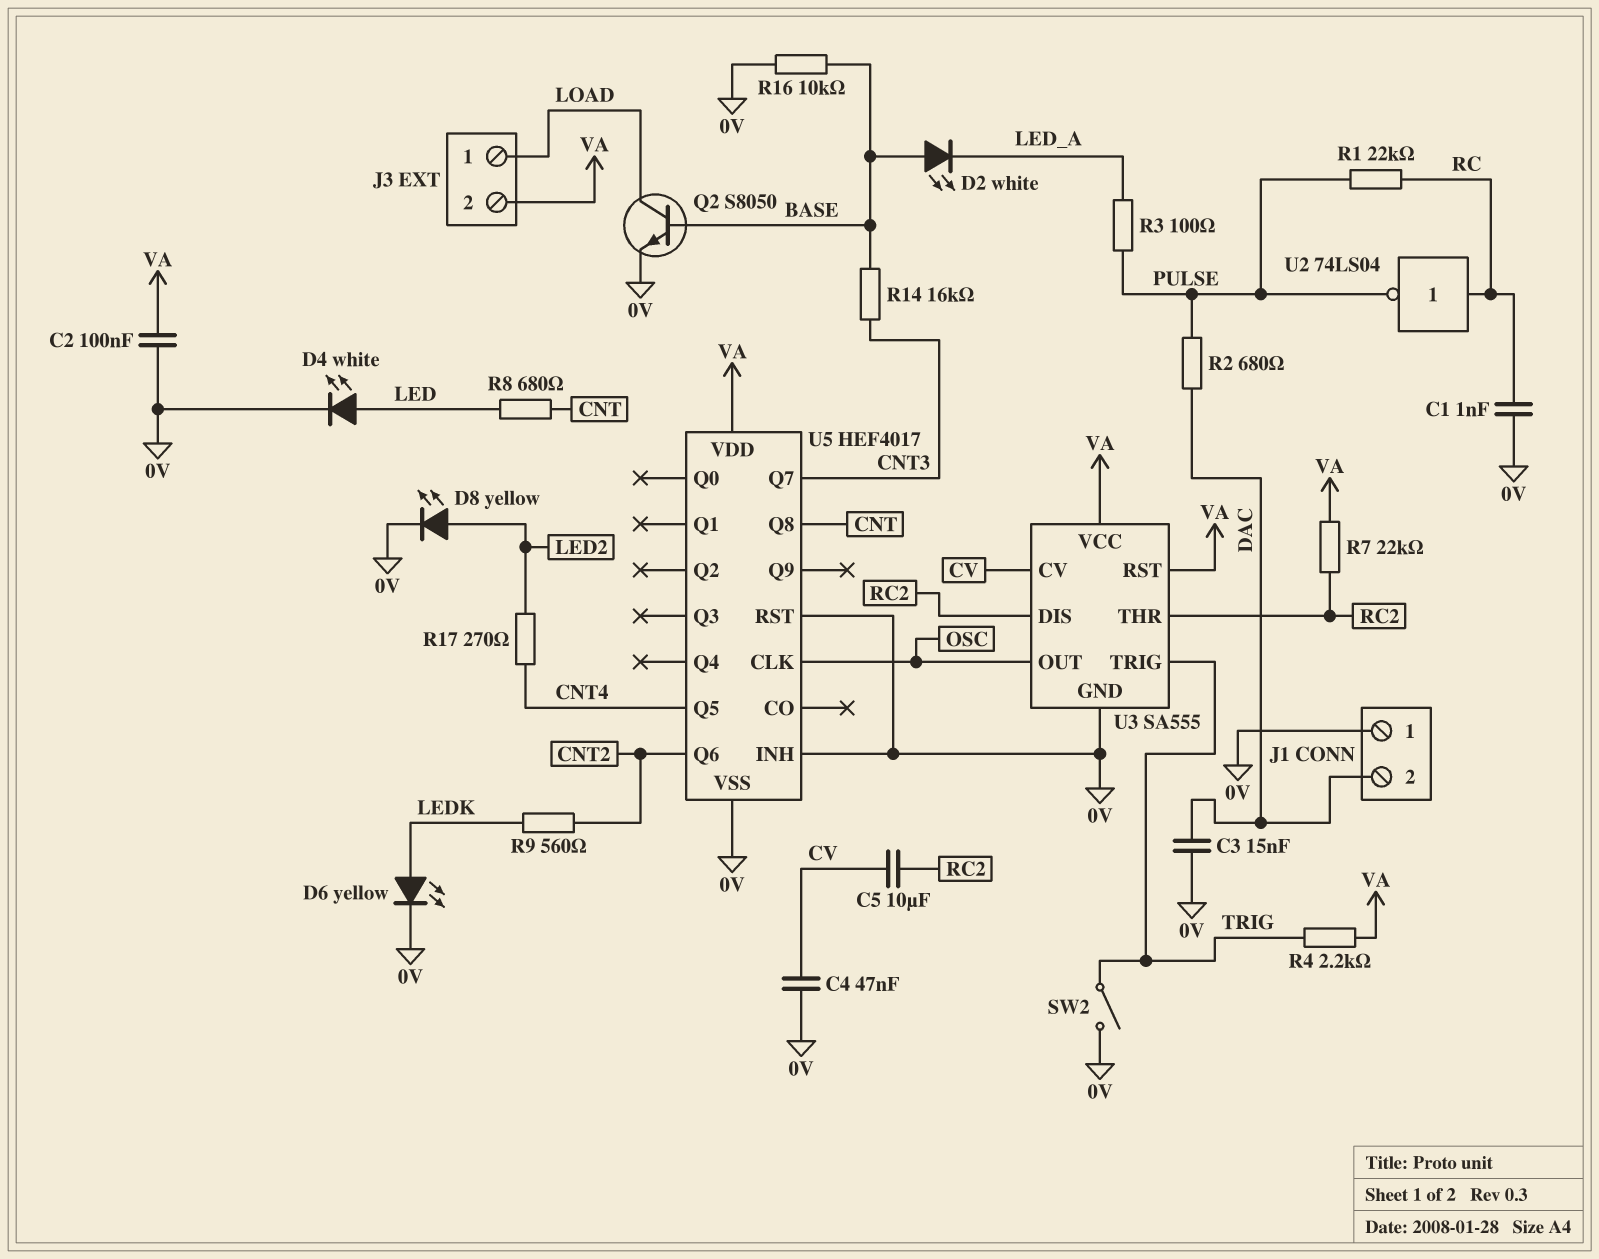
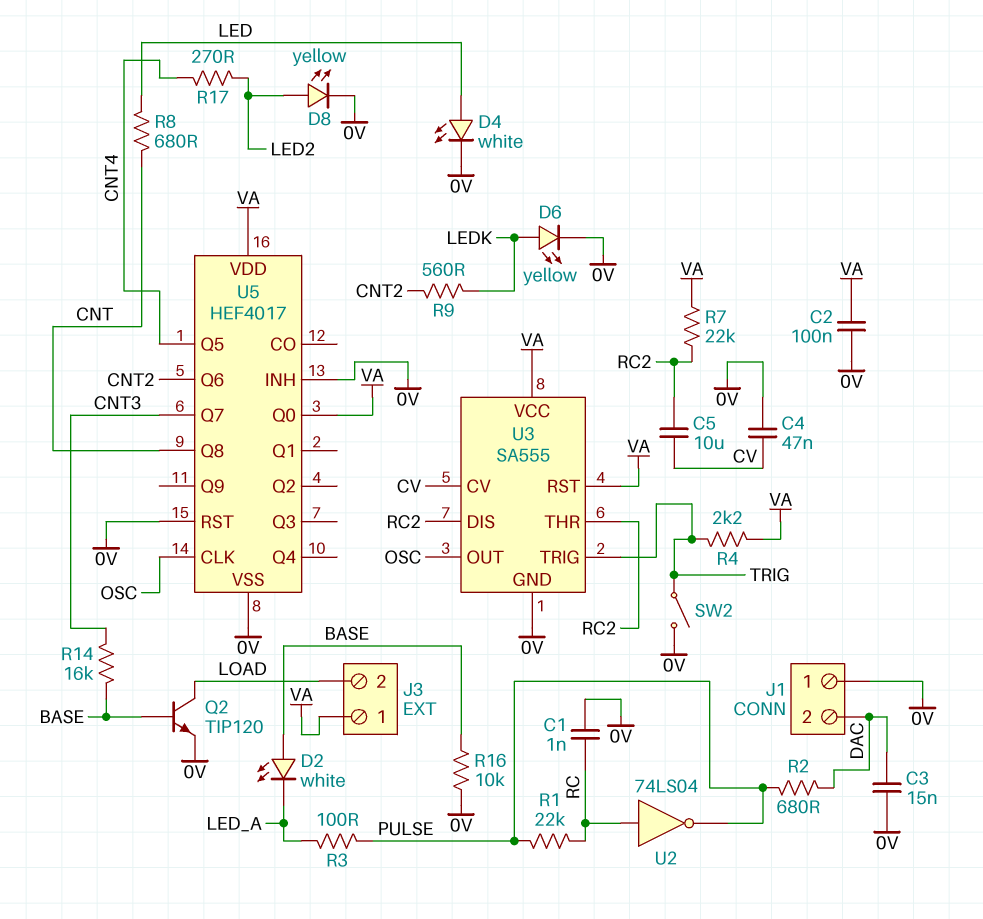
J3 pin 1: LOAD -> VA
J3 pin 2: VA -> LOAD
Q2: NPN S8050 (B BASE, C LOAD, E 0V) -> NPN TIP120 (B BASE, C LOAD, E 0V)
U5 pin Q0: none -> VA

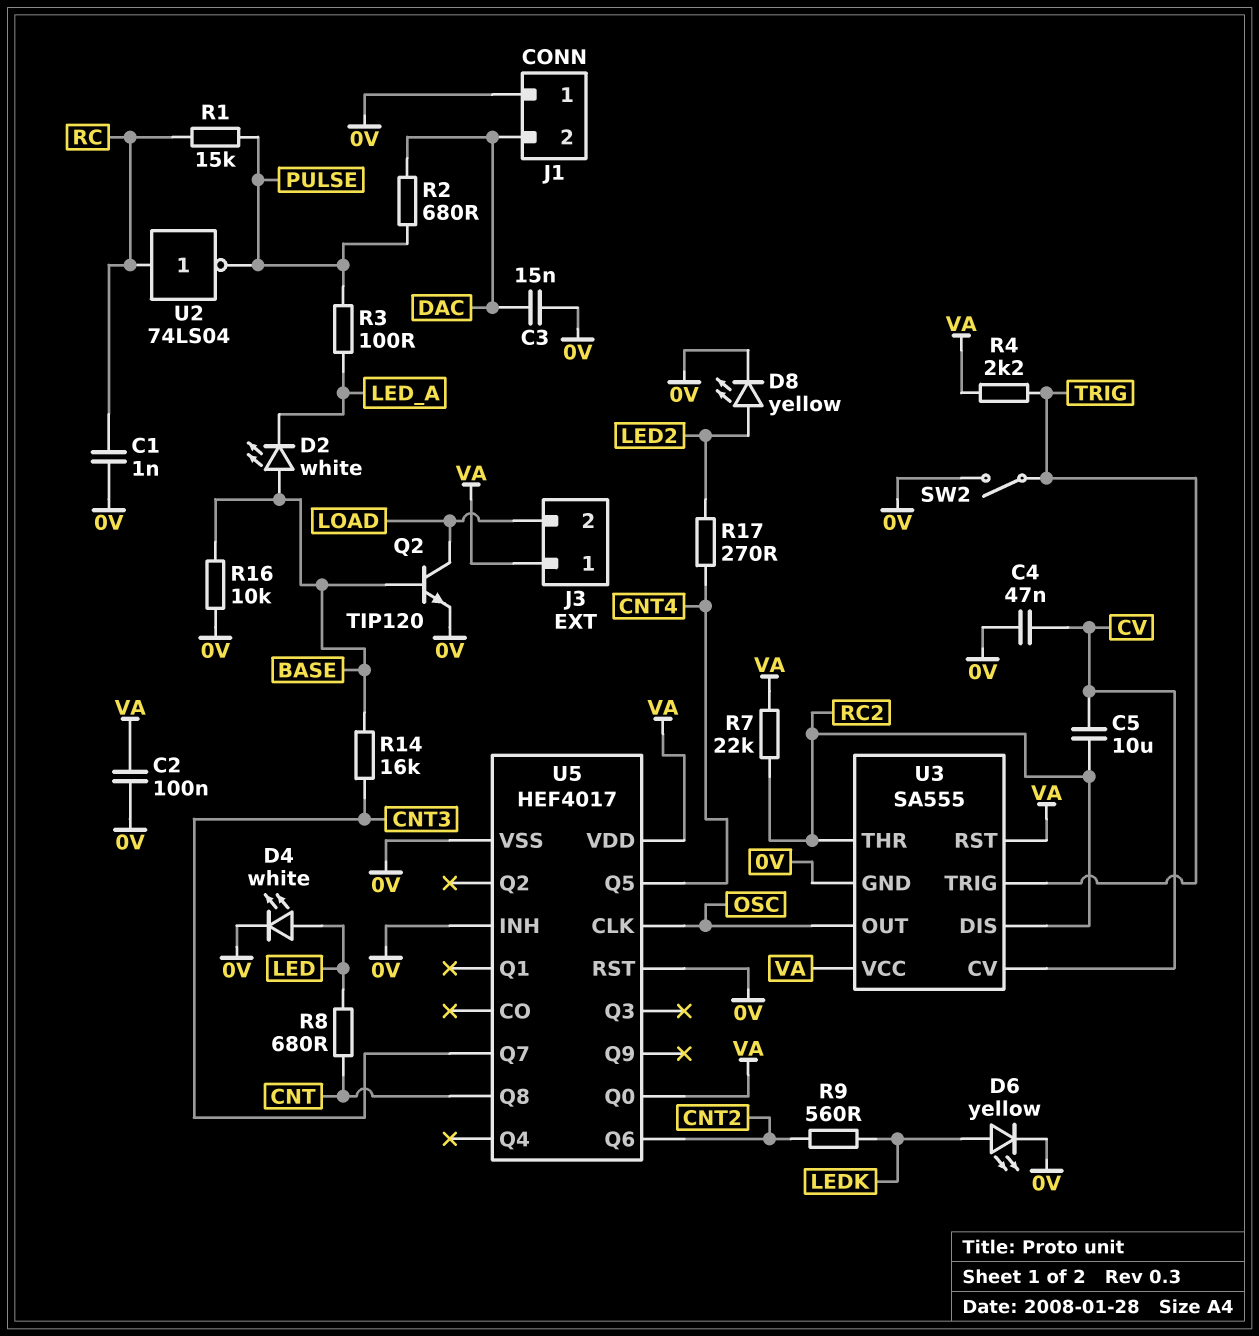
R1: 22k (PULSE, RC) -> 15k (PULSE, RC)

